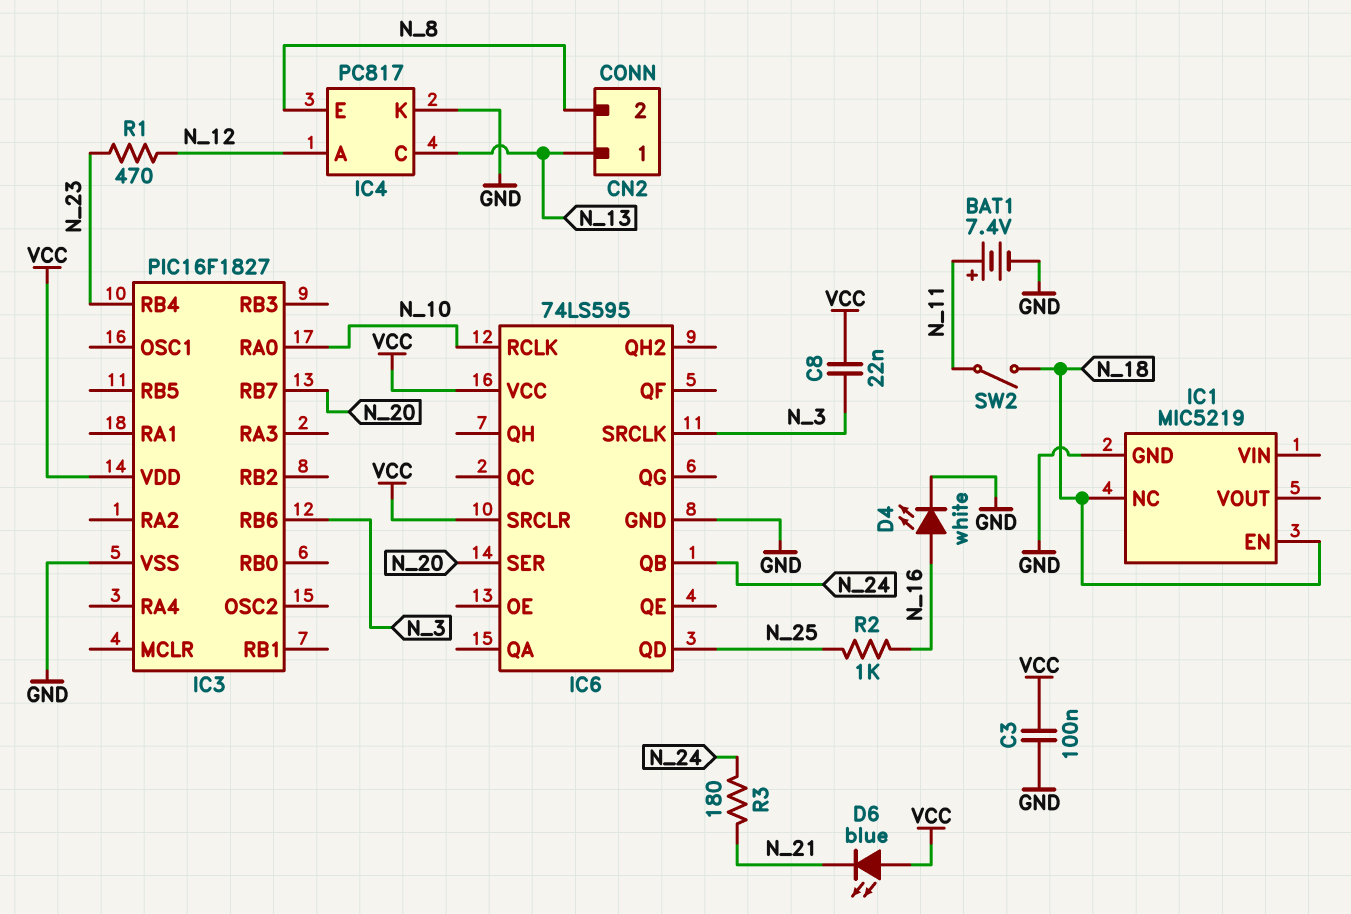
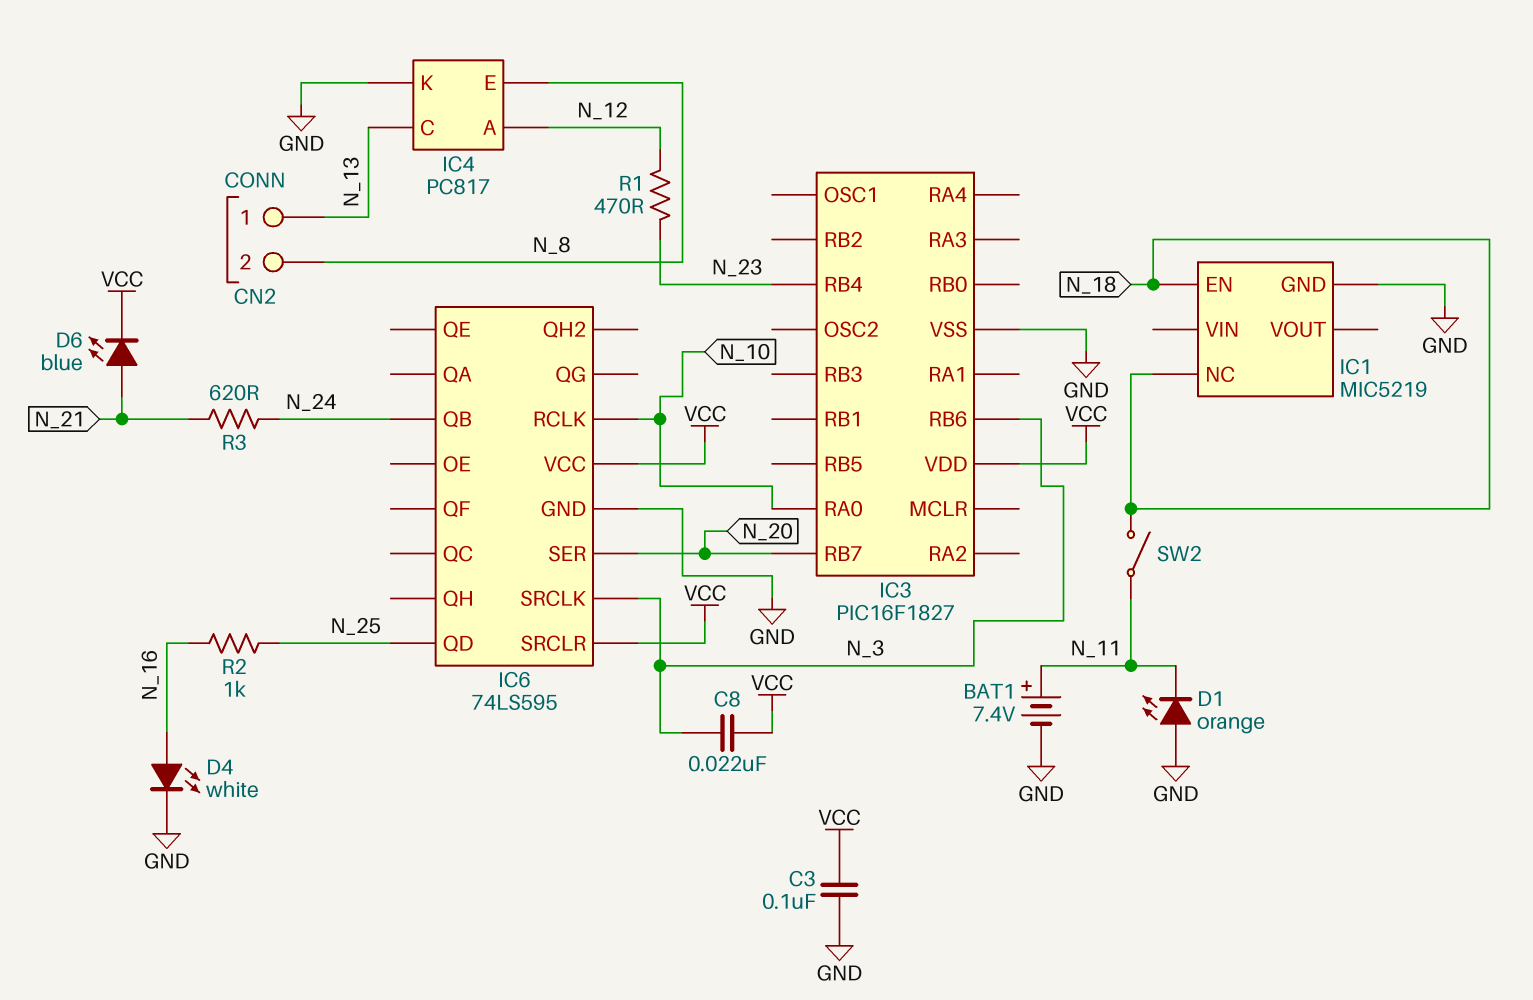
D1: none -> LED orange (A GND, K N_11)
D6: LED blue (A VCC, K N_21) -> LED blue (A N_21, K VCC)
R3: 180 (N_21, N_24) -> 620 (N_21, N_24)

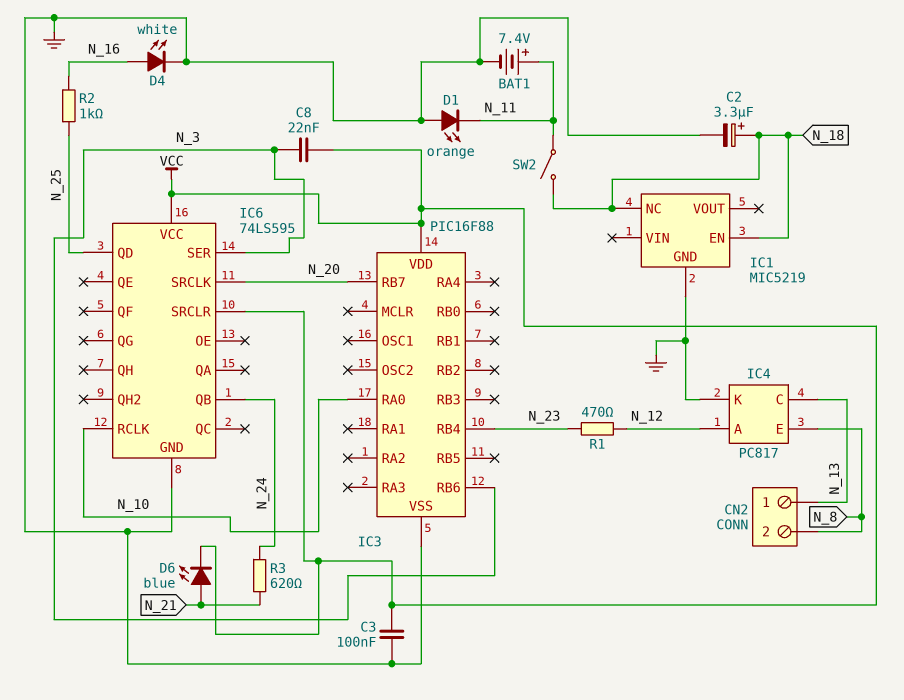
C2: none -> 3.3uF (plus N_18, minus GND)
IC3: PIC16F1827 -> PIC16F88
IC6 pin SER: N_20 -> N_3
IC6 pin SRCLK: N_3 -> N_20

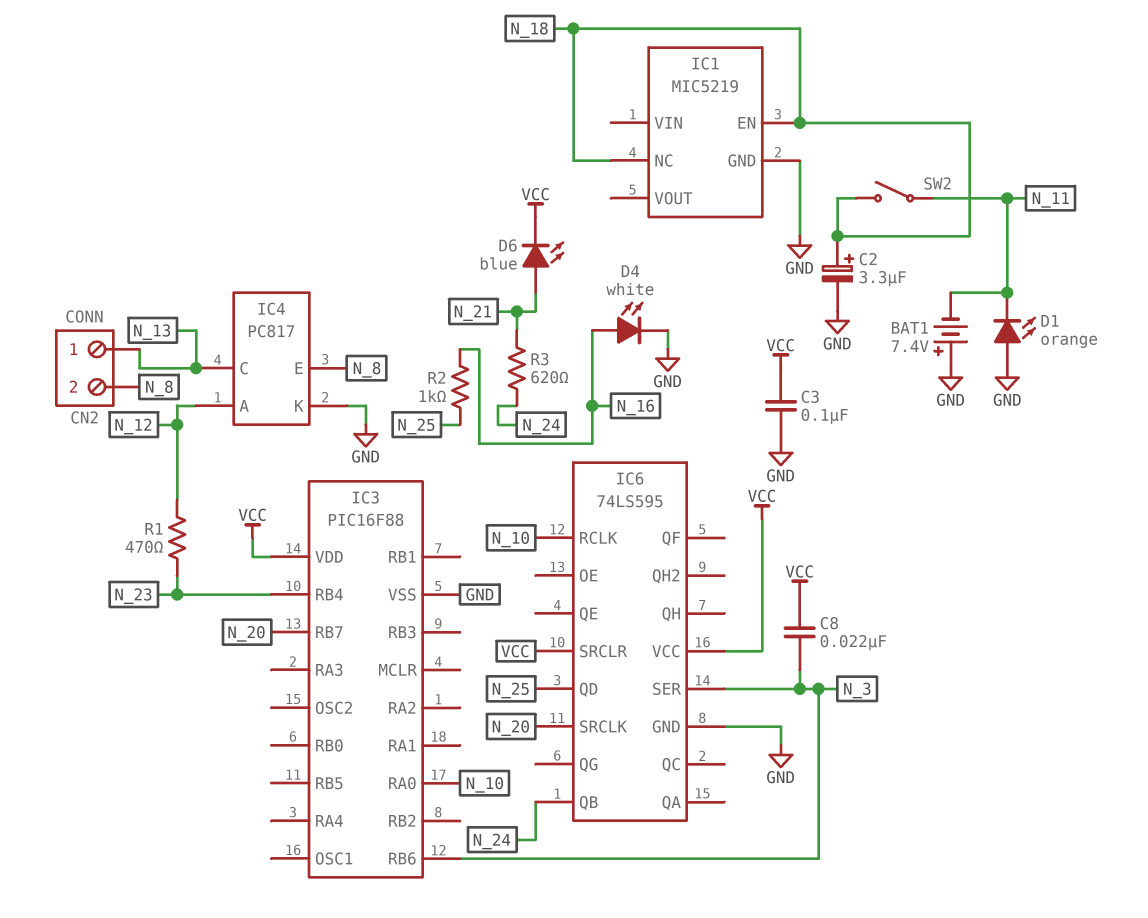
BAT1: 7.4V (plus N_11, minus GND) -> 7.4V (plus GND, minus N_11)

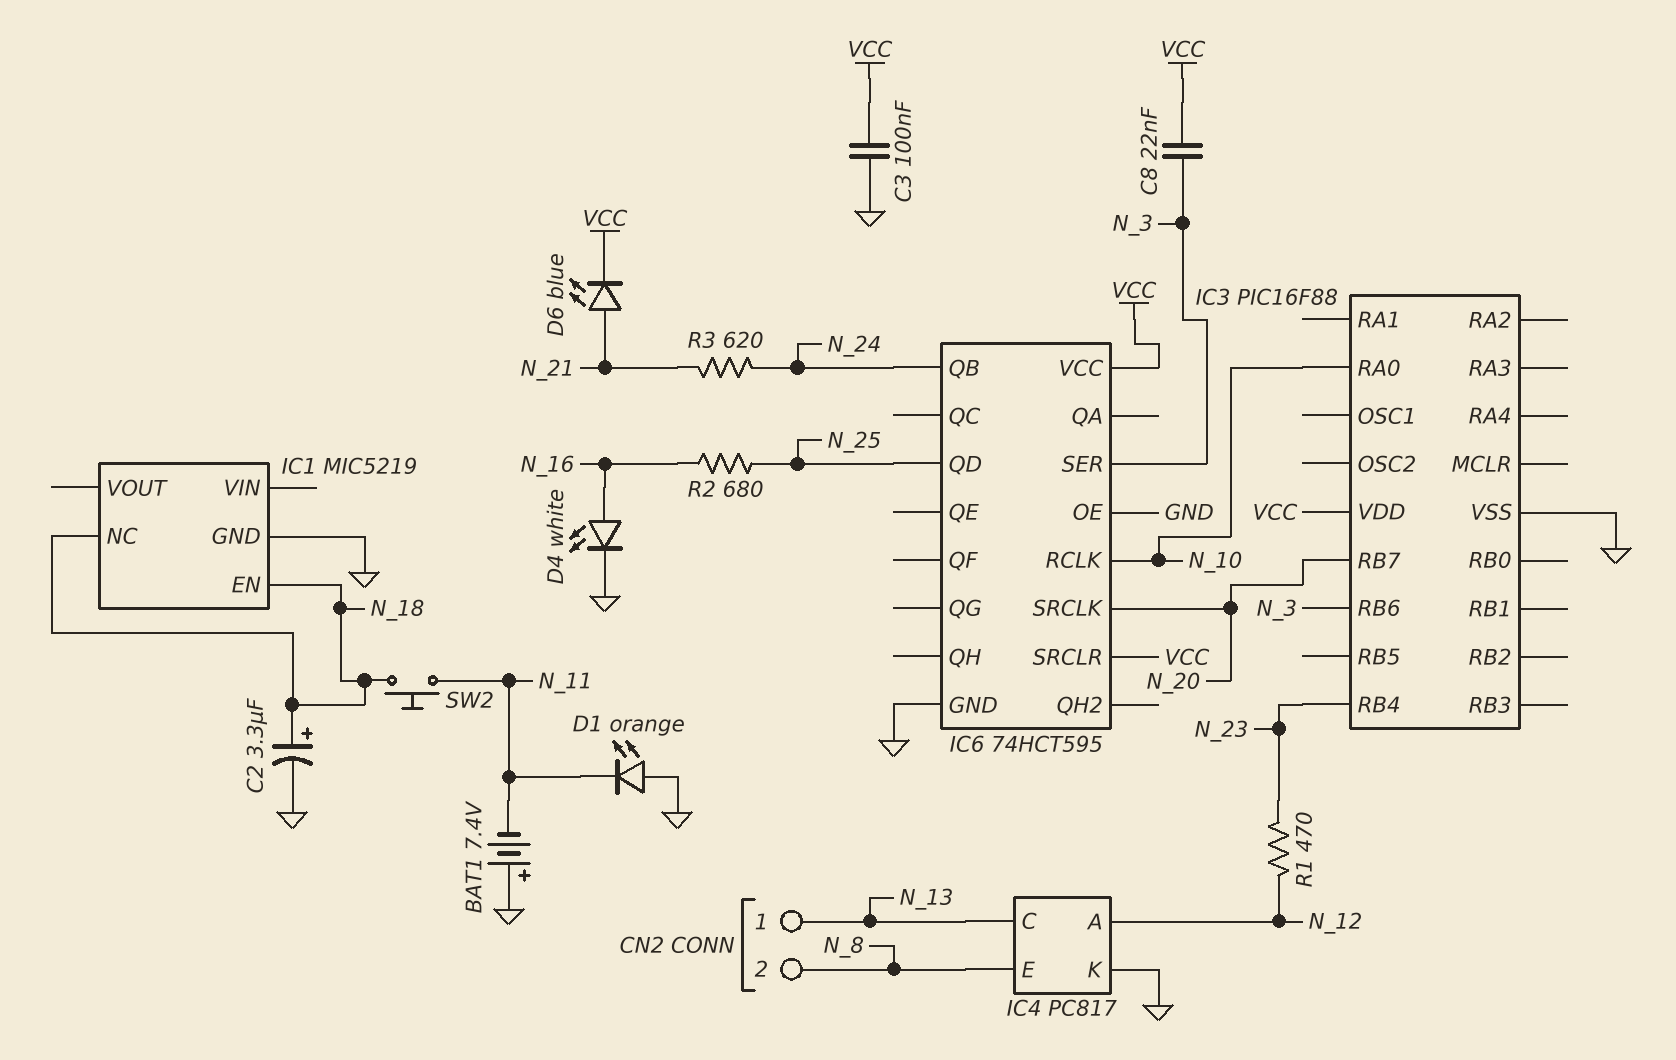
IC6: 74LS595 -> 74HCT595
IC6 pin OE: none -> GND
R2: 1k (N_16, N_25) -> 680 (N_16, N_25)
SW2: switch (N_11, N_18) -> button (N_11, N_18)

